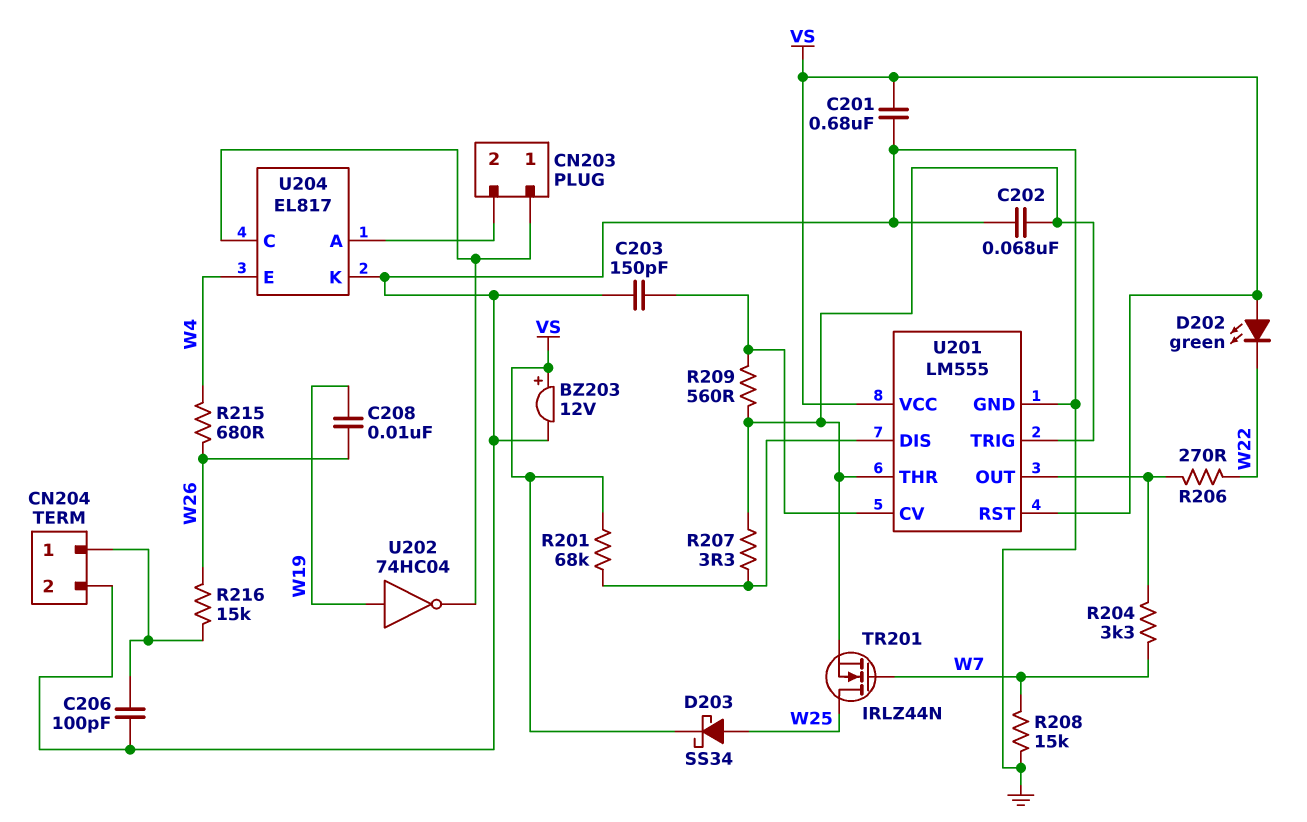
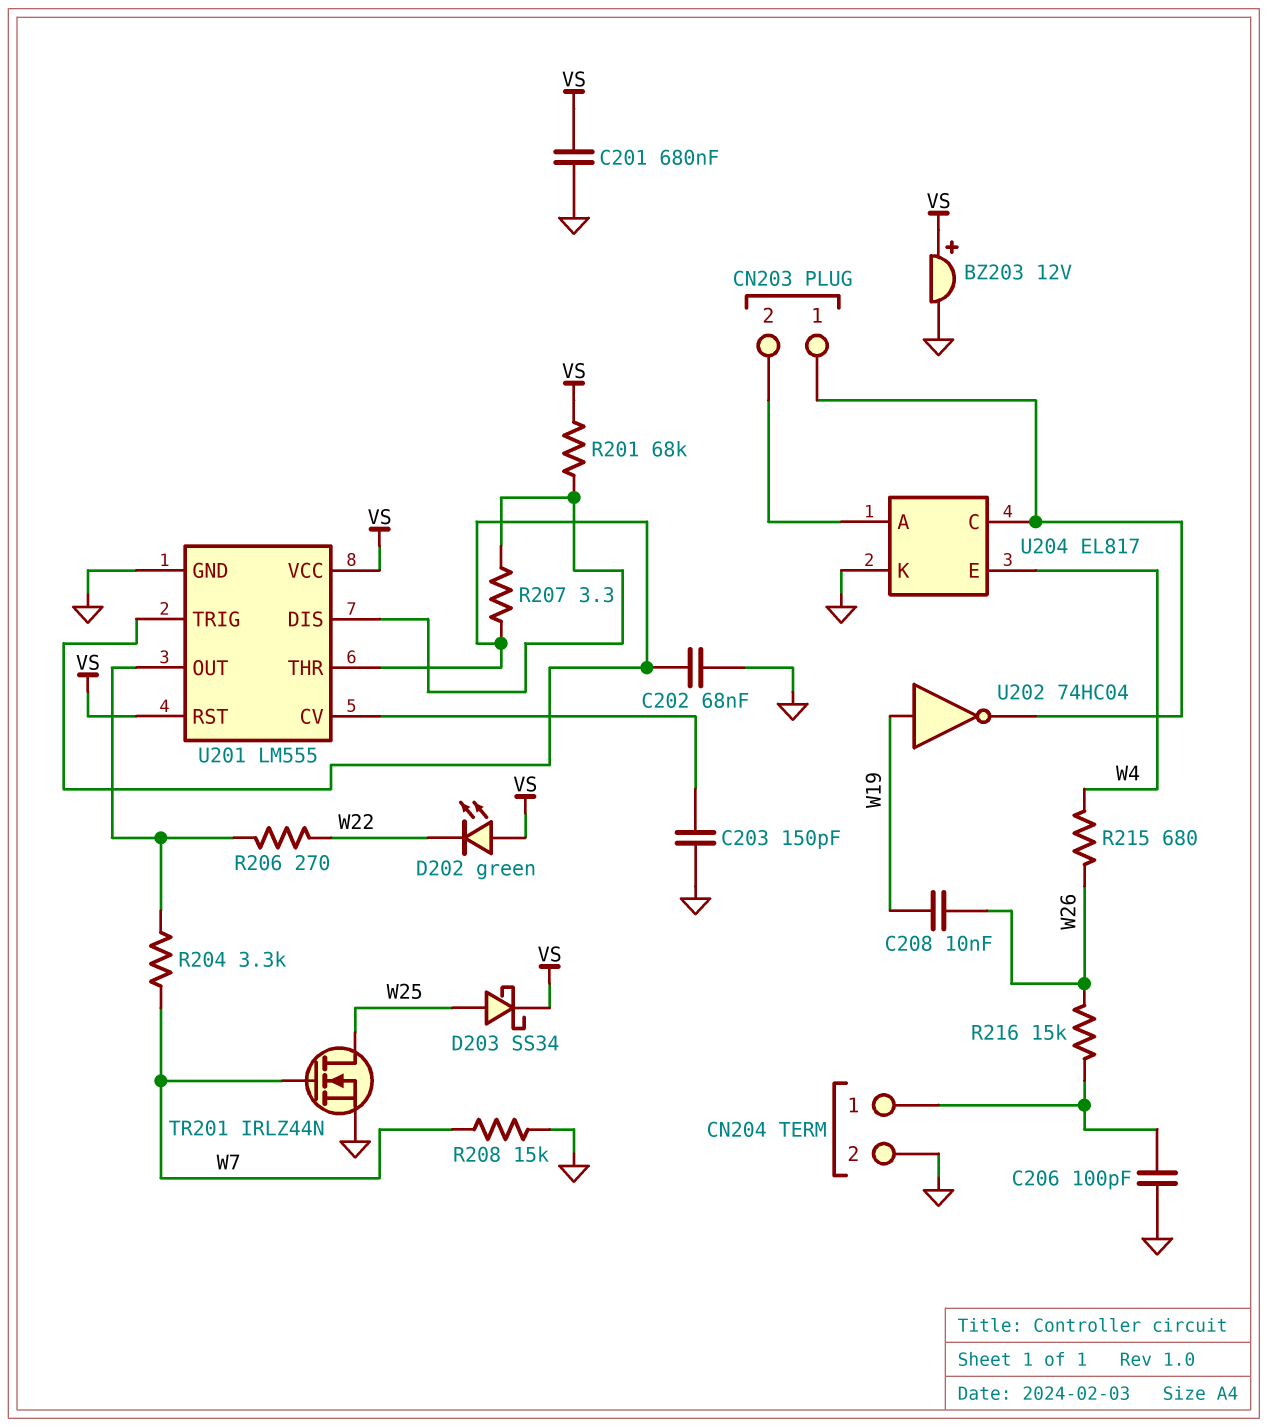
R209: 560 (U201/CV, U201/THR) -> none
TR201: NMOS IRLZ44N (G W7, D W25, S U201/THR) -> NMOS IRLZ44N (G W7, D W25, S GND)

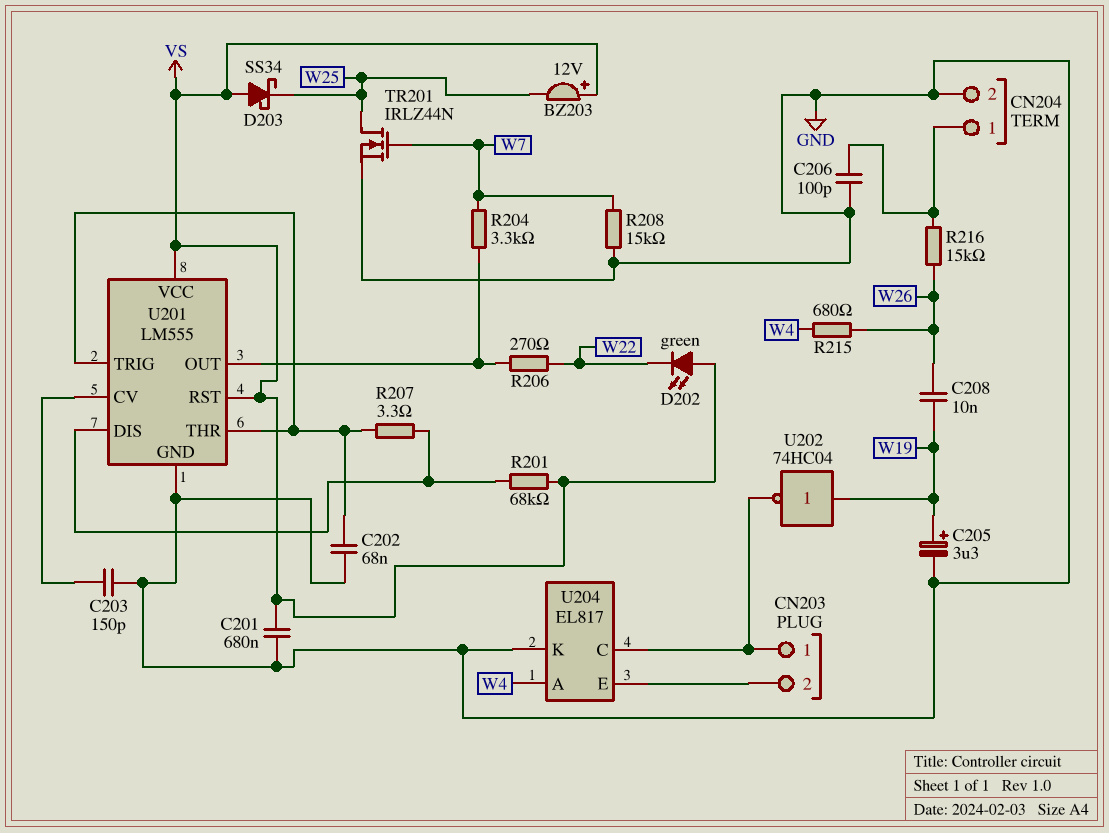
BZ203: buzzer 12V (plus VS, minus GND) -> buzzer 12V (plus VS, minus W25)
C205: none -> 3.3uF (plus W19, minus GND)
D203: schottky SS34 (A W25, K VS) -> schottky SS34 (A VS, K W25)
U204 pin A: CN203/2 -> W4
U204 pin E: W4 -> CN203/2

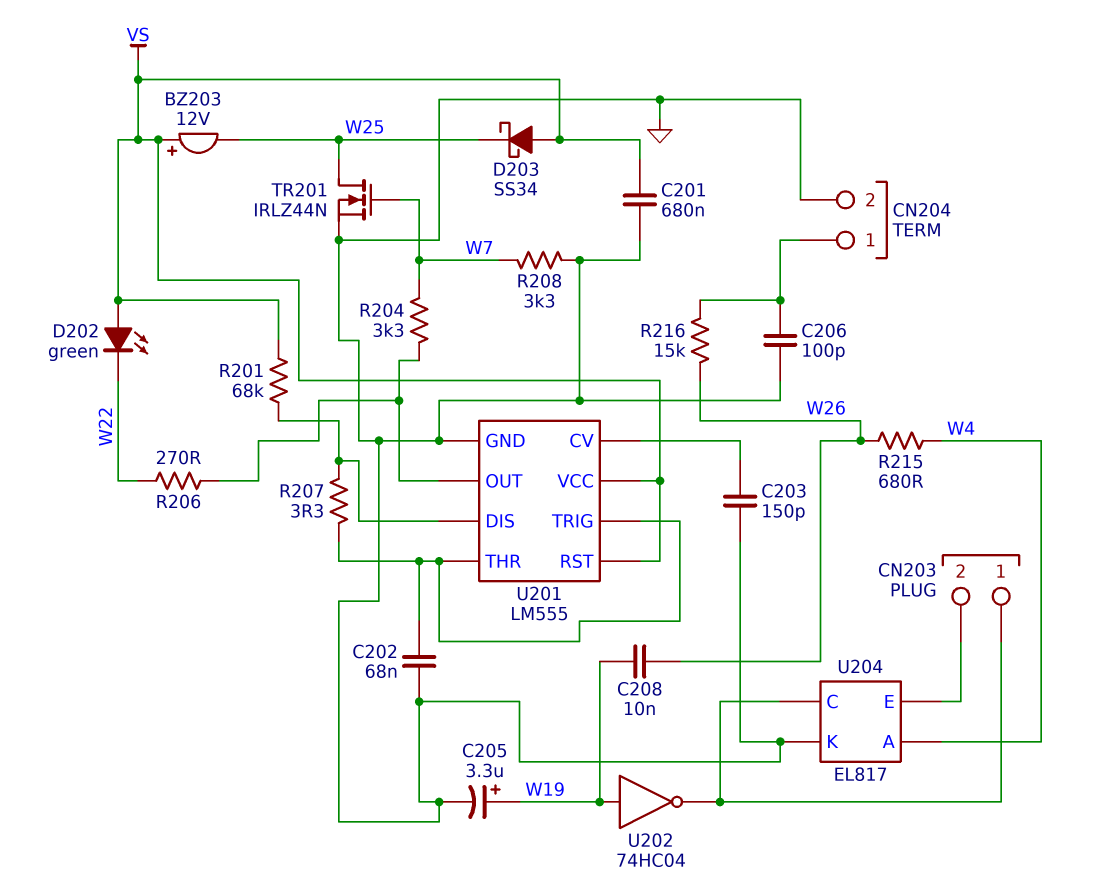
R208: 15k (GND, W7) -> 3.3k (GND, W7)

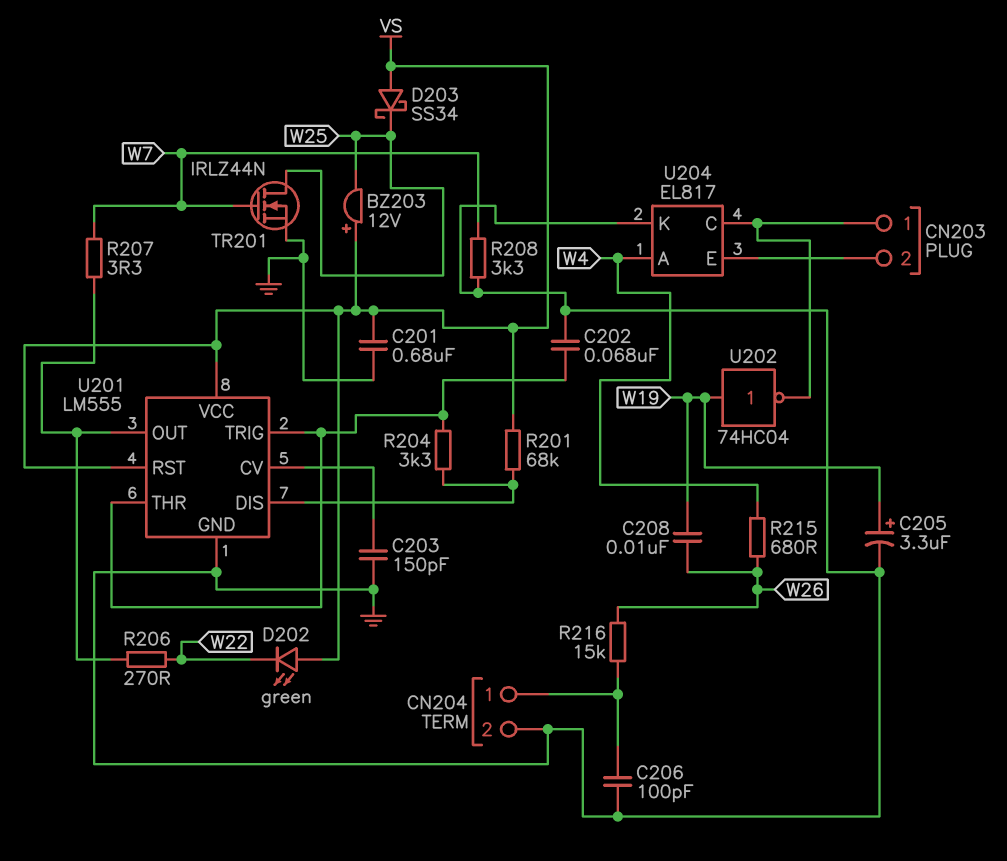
R204: 3.3k (U201/OUT, W7) -> 3.3k (U201/DIS, U201/THR)
R207: 3.3 (U201/DIS, U201/THR) -> 3.3 (U201/OUT, W7)

